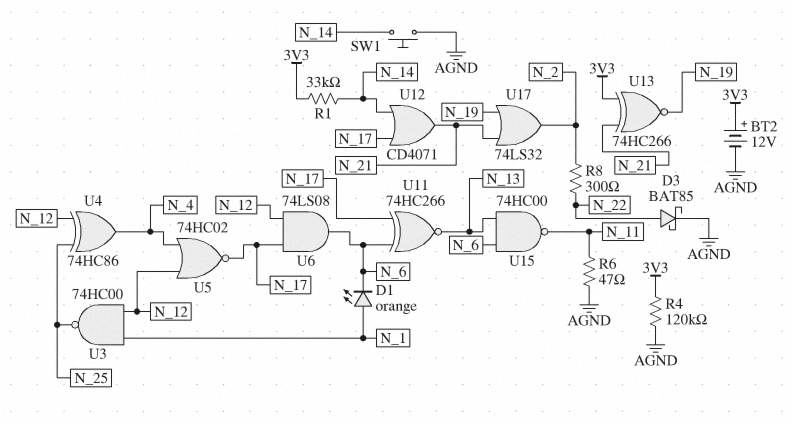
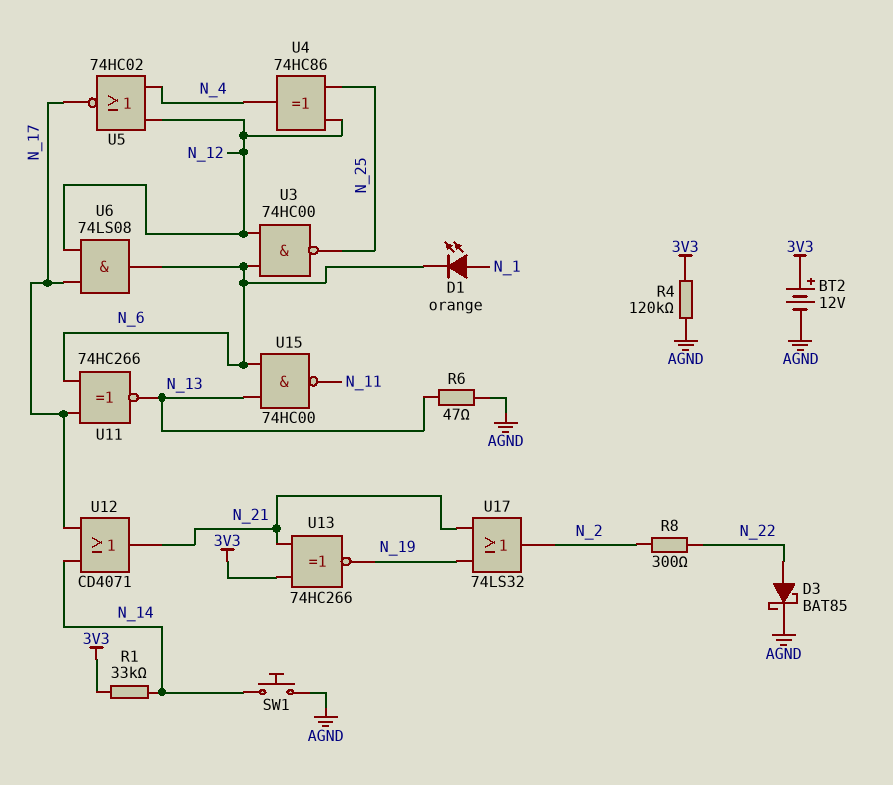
R6: 47 (AGND, N_11) -> 47 (AGND, N_13)
U3: NAND 74HC00 (in N_1, in N_12, out N_25) -> NAND 74HC00 (in N_6, in N_12, out N_25)

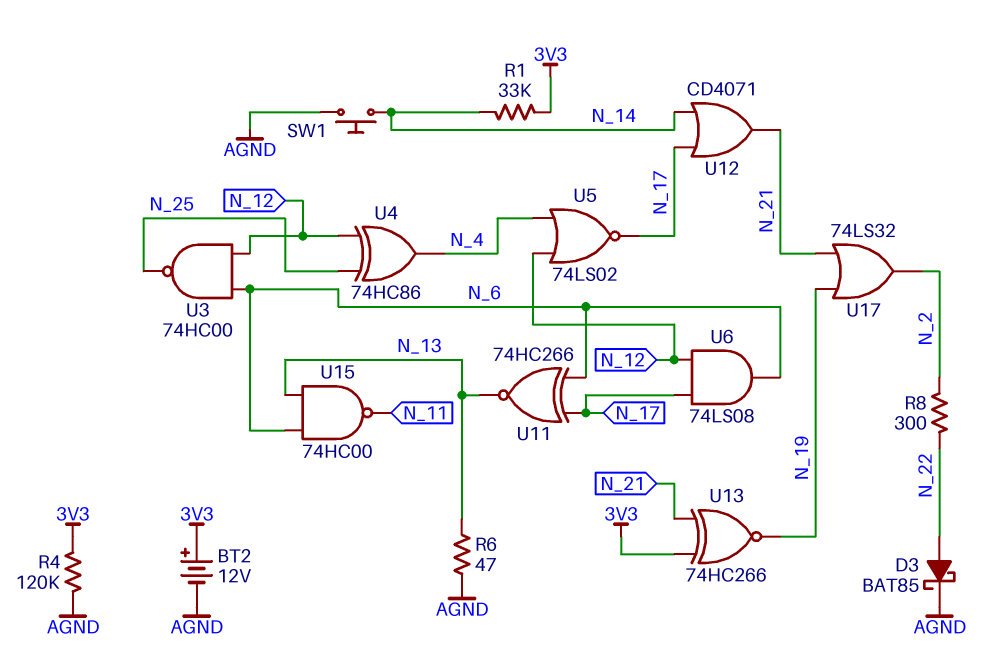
D1: LED orange (A N_1, K N_6) -> none
U5: NOR 74HC02 (in N_4, in N_12, out N_17) -> NOR 74LS02 (in N_4, in N_12, out N_17)

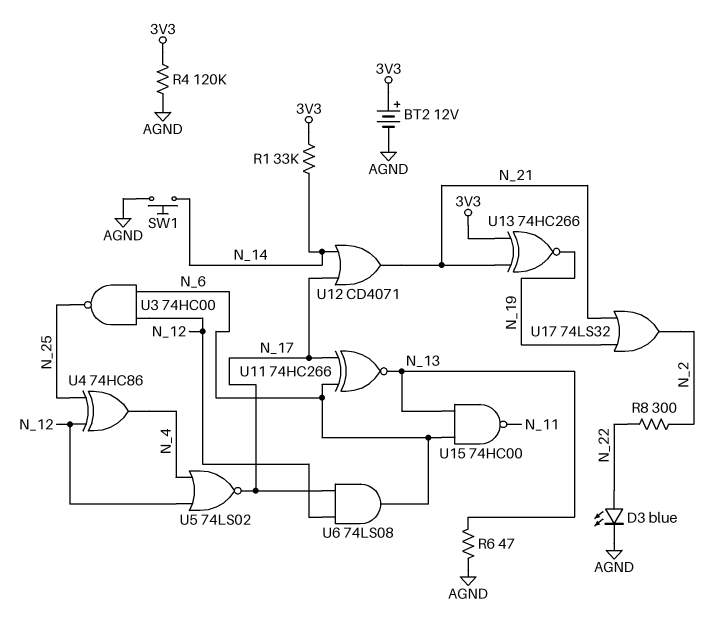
D3: schottky BAT85 (A N_22, K AGND) -> LED blue (A N_22, K AGND)

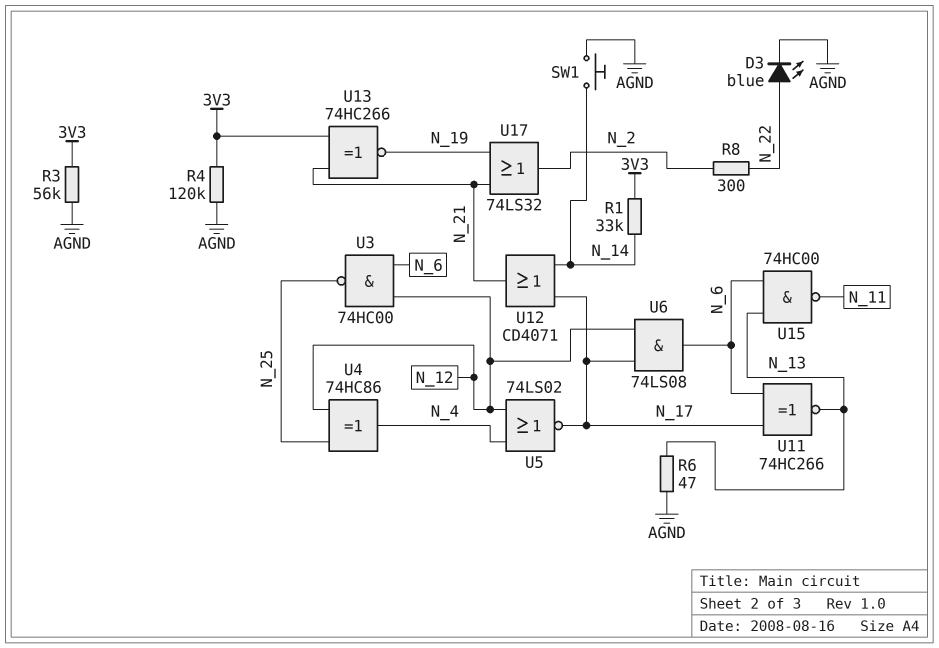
BT2: 12V (plus 3V3, minus AGND) -> none
R3: none -> 56k (3V3, AGND)

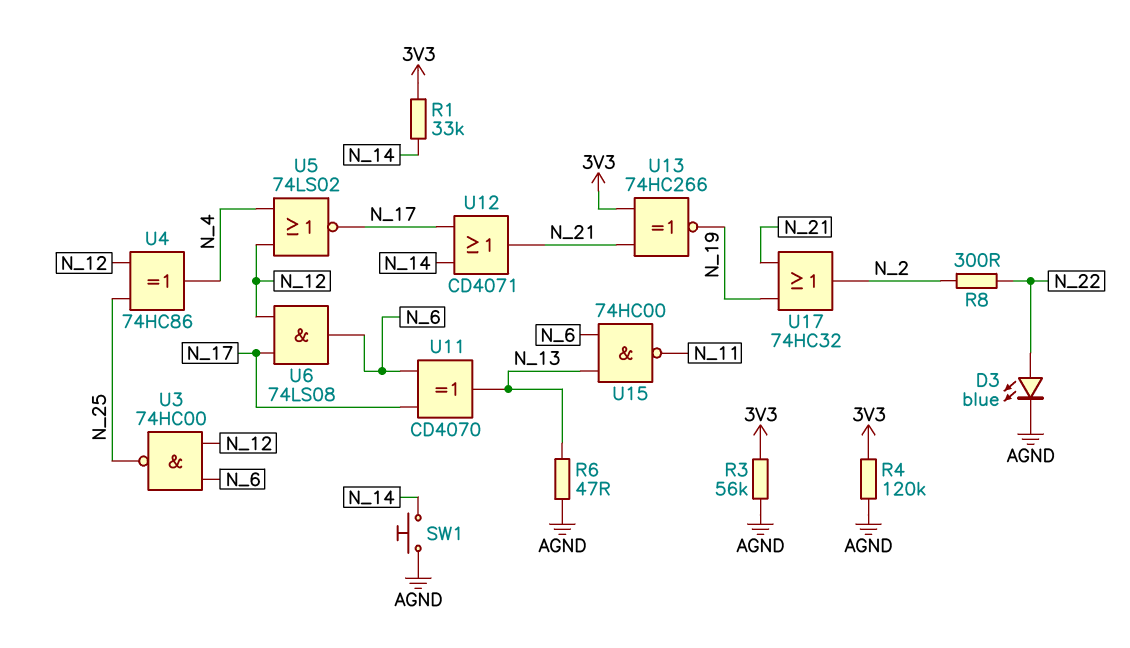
U11: XNOR 74HC266 (in N_6, in N_17, out N_13) -> XOR CD4070 (in N_6, in N_17, out N_13)
U17: OR 74LS32 (in N_19, in N_21, out N_2) -> OR 74HC32 (in N_19, in N_21, out N_2)

